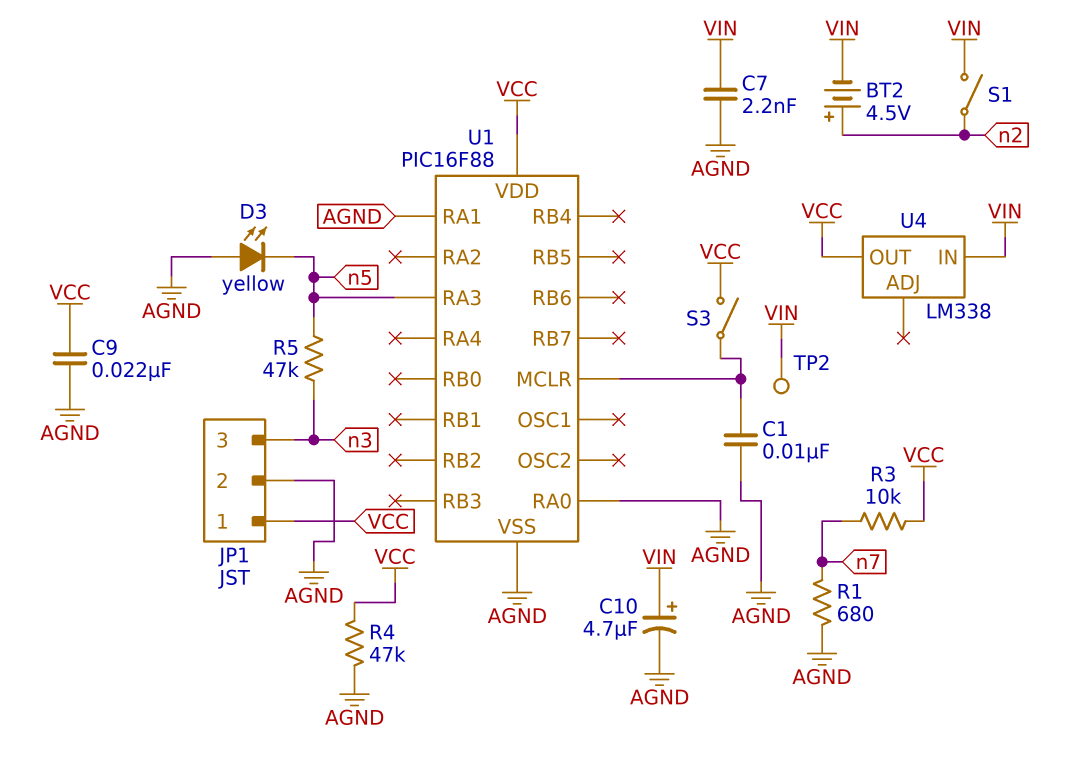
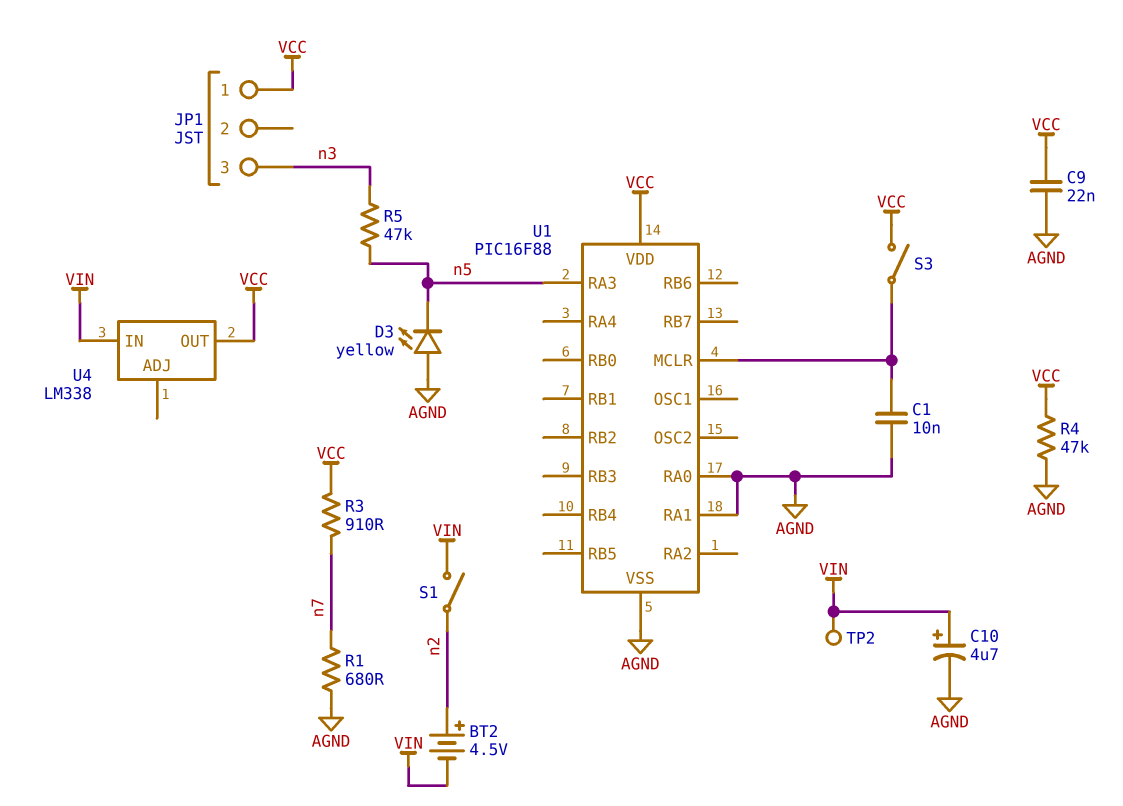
C7: 2.2nF (AGND, VIN) -> none
JP1 pin 2: AGND -> none
R3: 10k (VCC, n7) -> 910 (VCC, n7)

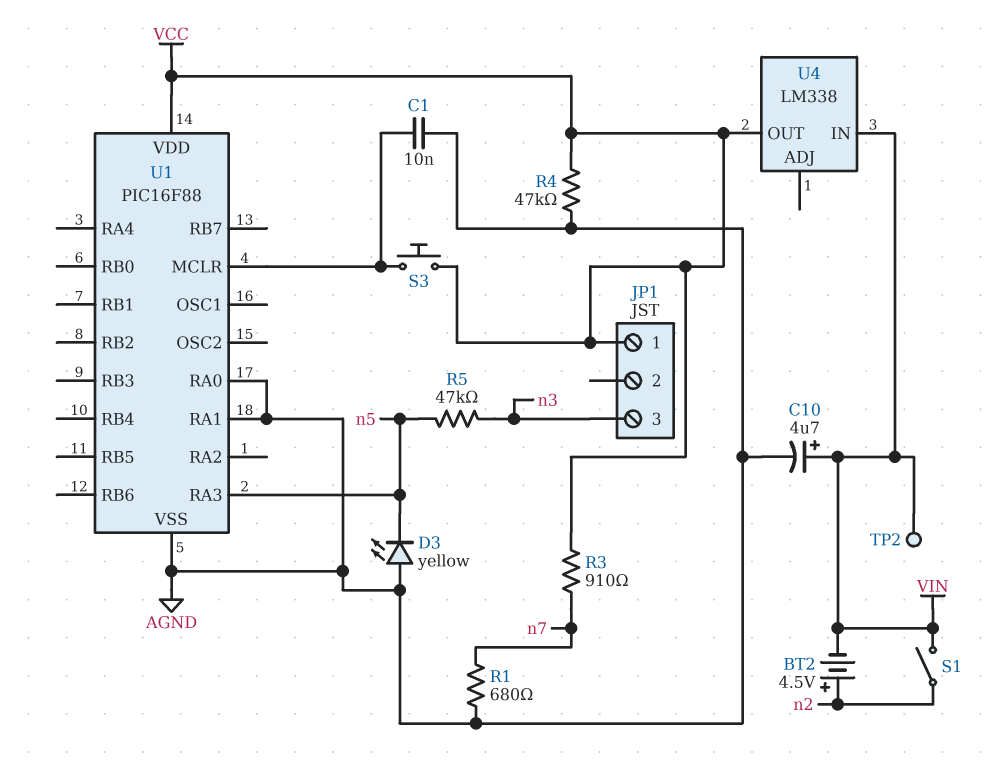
C9: 22nF (AGND, VCC) -> none
S3: switch (U1/MCLR, VCC) -> button (U1/MCLR, VCC)

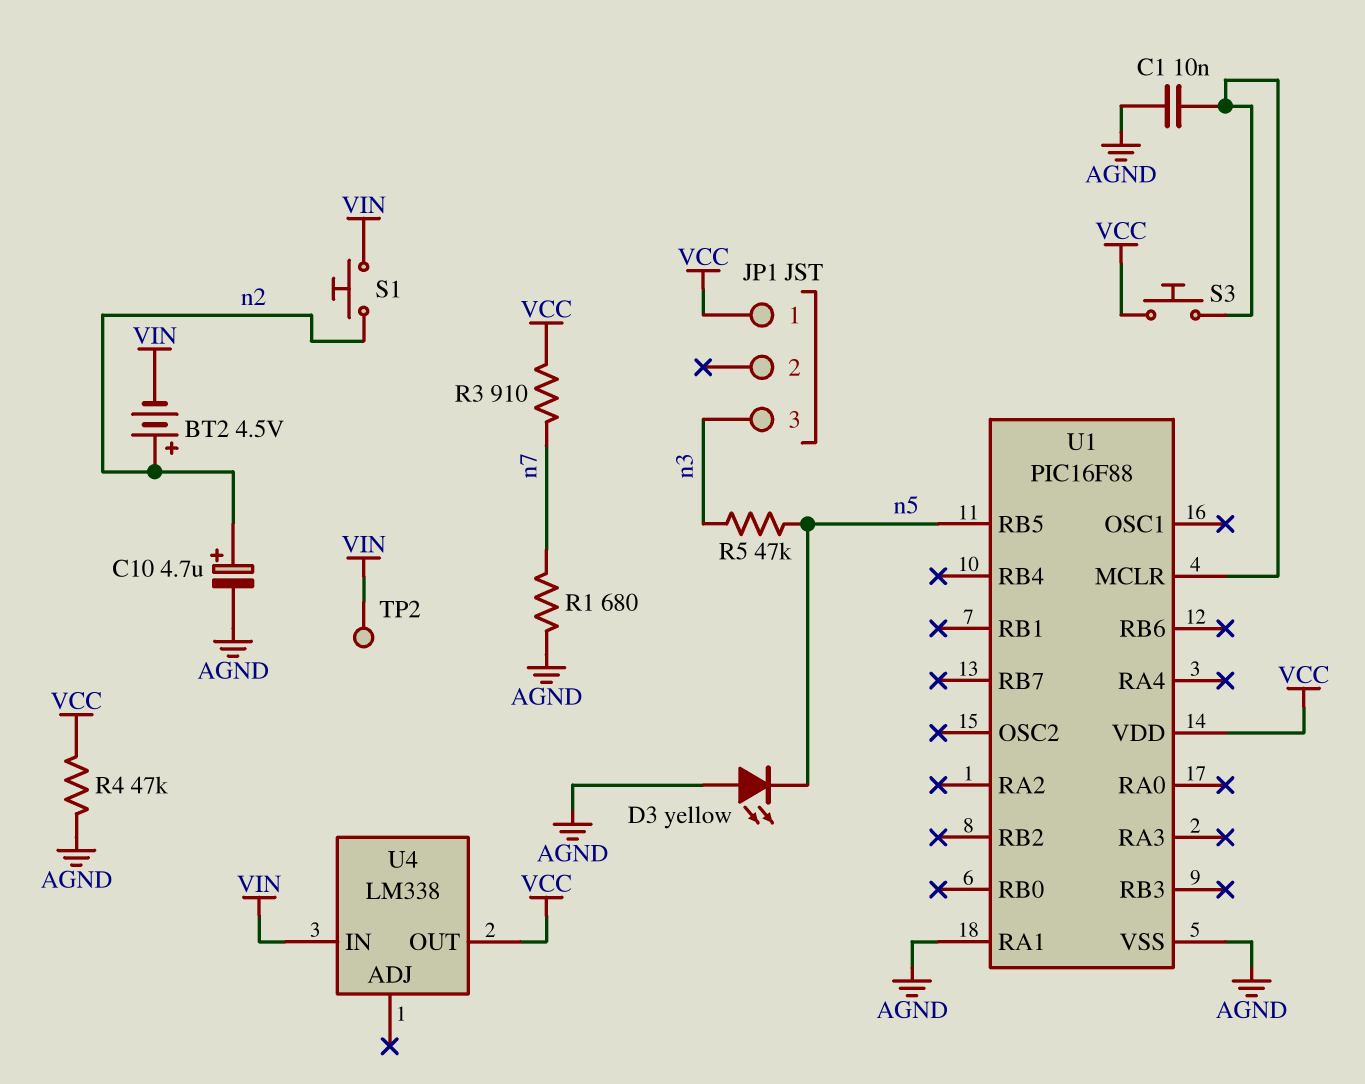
C10: 4.7uF (plus VIN, minus AGND) -> 4.7uF (plus n2, minus AGND)
S1: switch (VIN, n2) -> button (VIN, n2)
U1 pin RA0: AGND -> none
U1 pin RA3: n5 -> none
U1 pin RB5: none -> n5

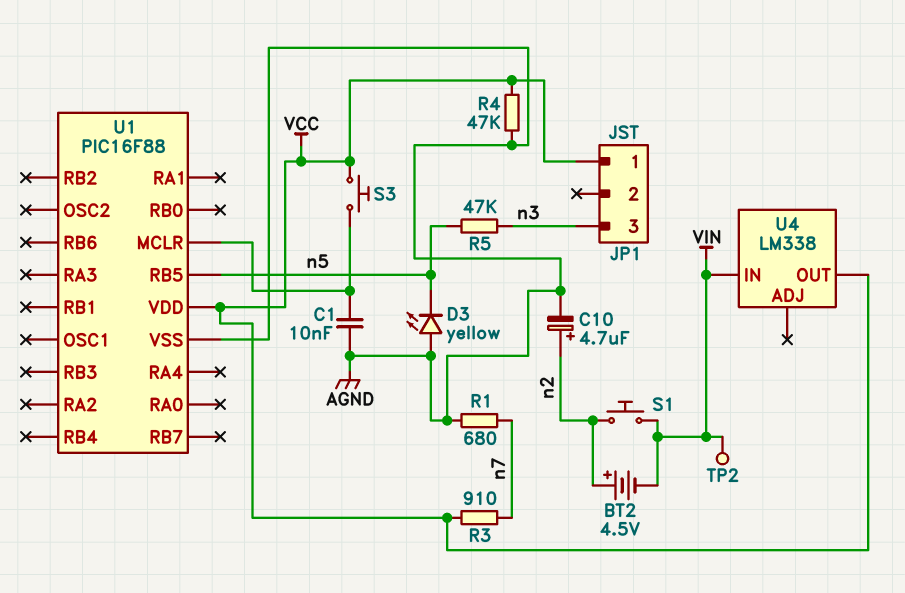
U1 pin RA1: AGND -> none

